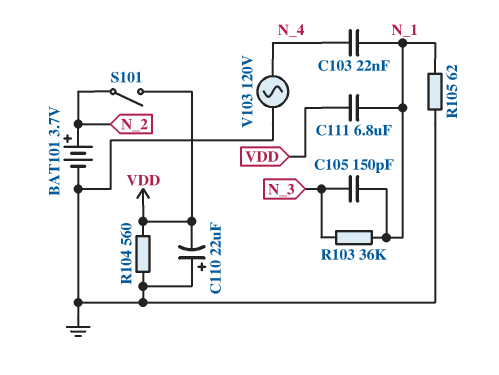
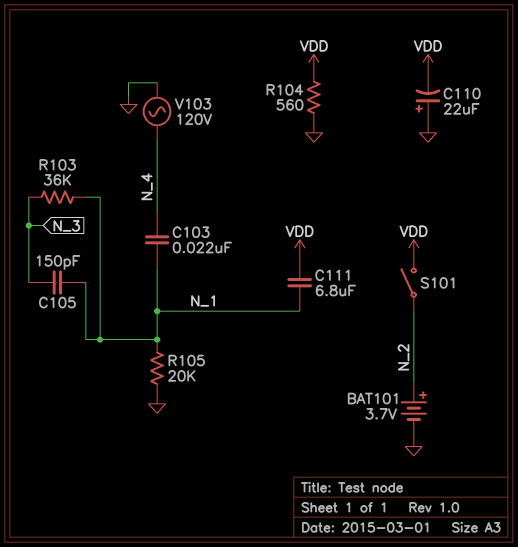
R105: 62 (GND, N_1) -> 20k (GND, N_1)

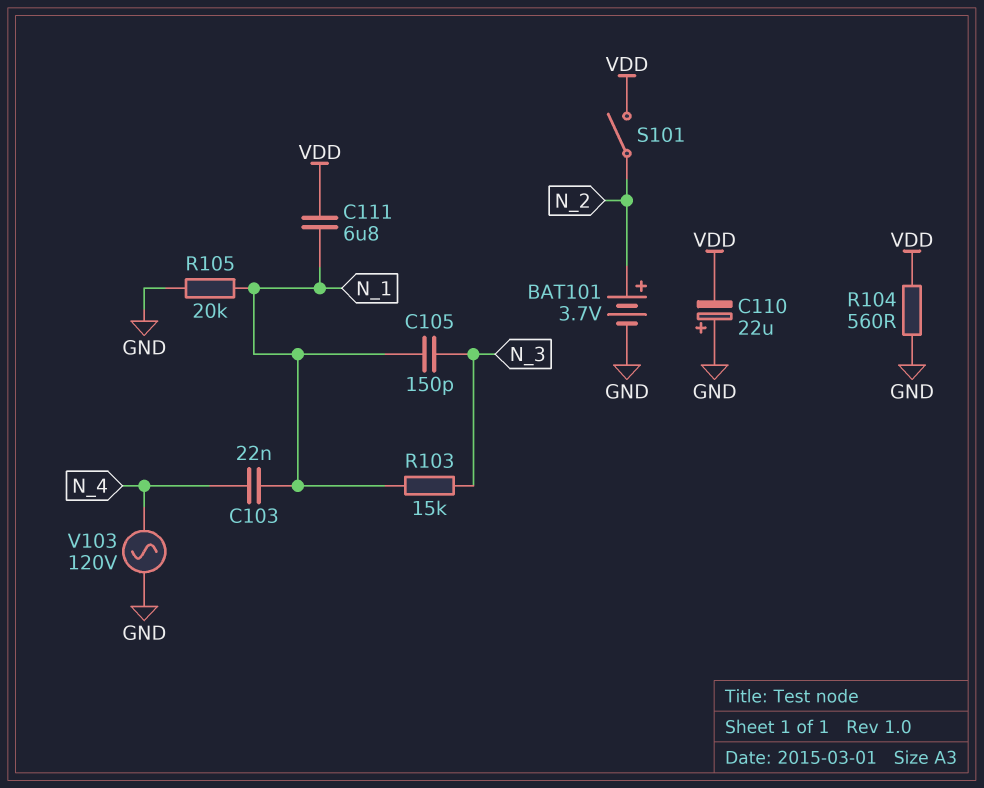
R103: 36k (N_1, N_3) -> 15k (N_1, N_3)

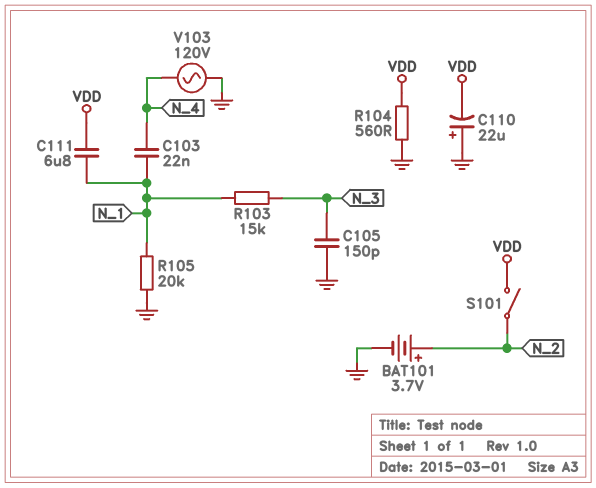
C105: 150pF (N_1, N_3) -> 150pF (GND, N_3)

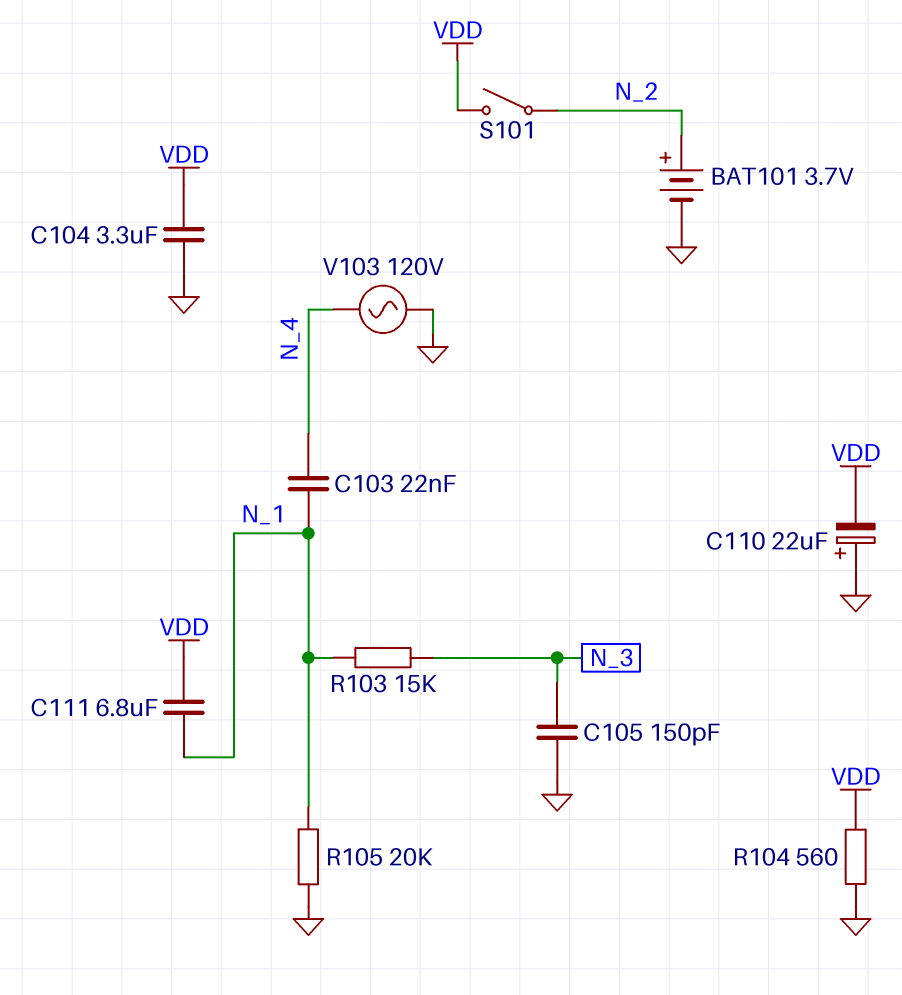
C104: none -> 3.3uF (GND, VDD)

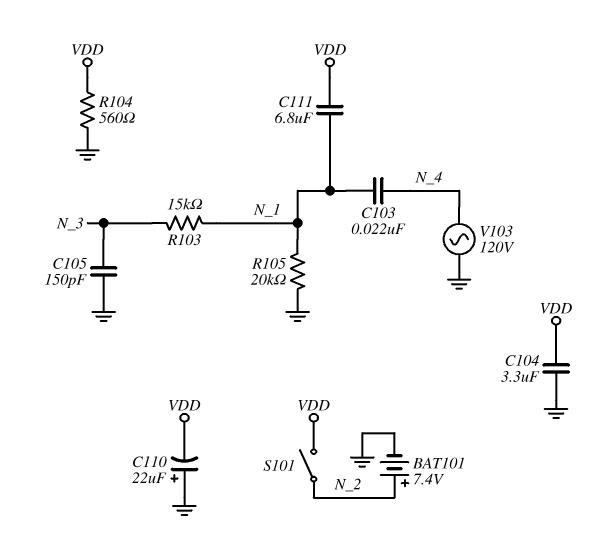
BAT101: 3.7V (plus N_2, minus GND) -> 7.4V (plus N_2, minus GND)

